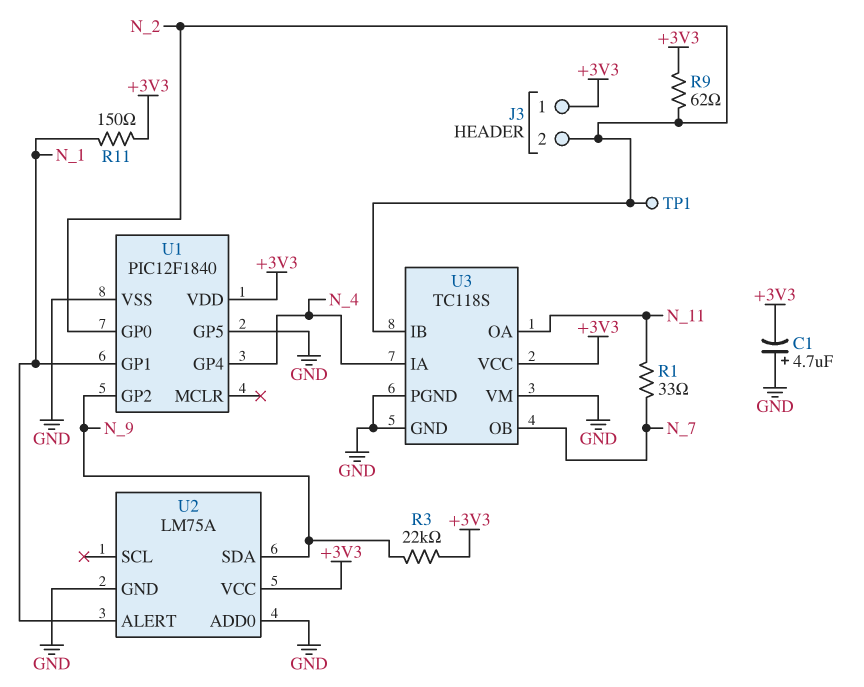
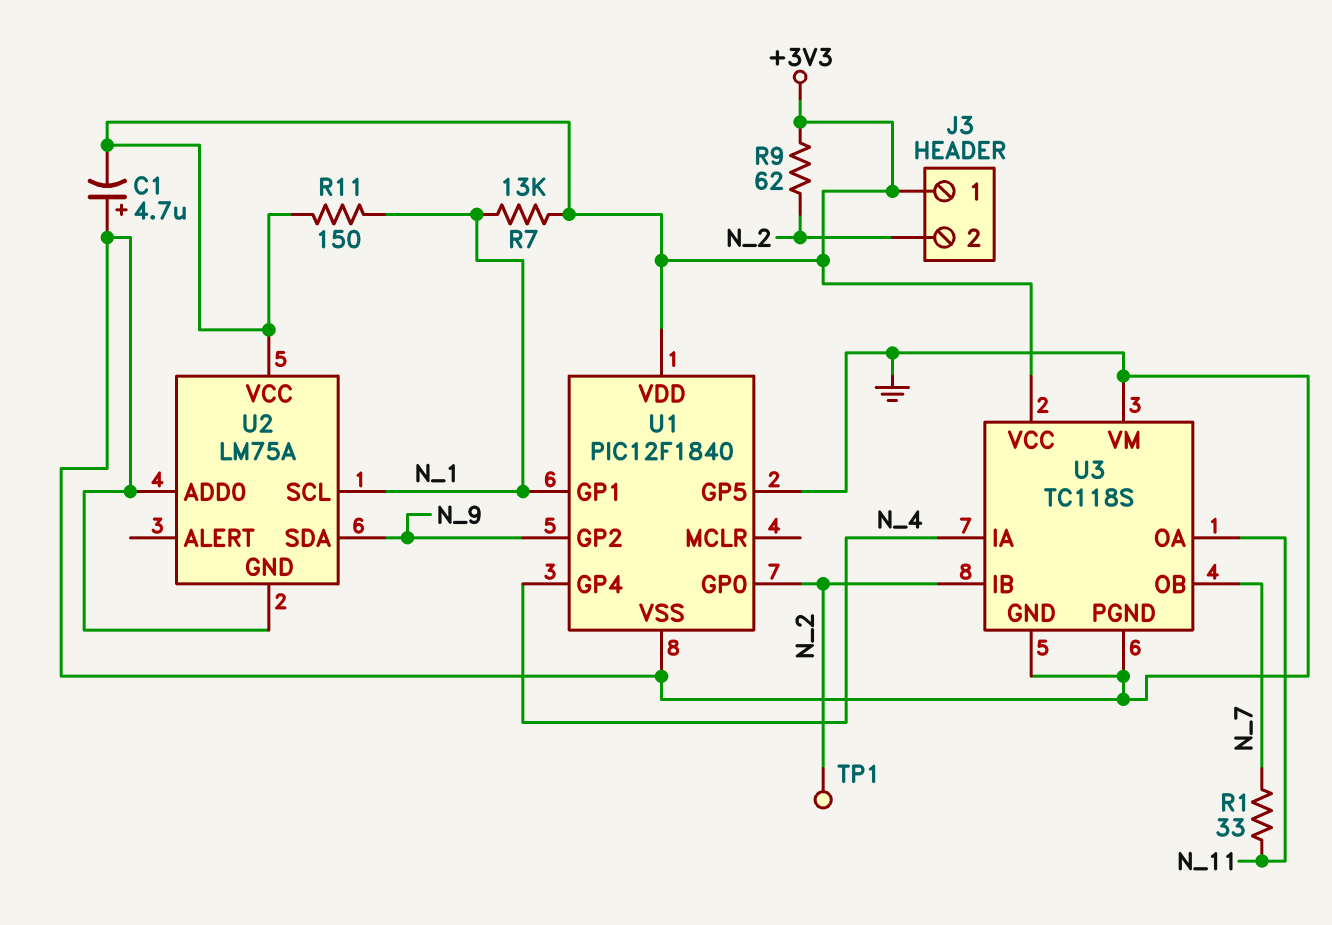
R3: 22k (+3V3, N_9) -> none
R7: none -> 13k (+3V3, N_1)
U2 pin ALERT: N_1 -> none
U2 pin SCL: none -> N_1

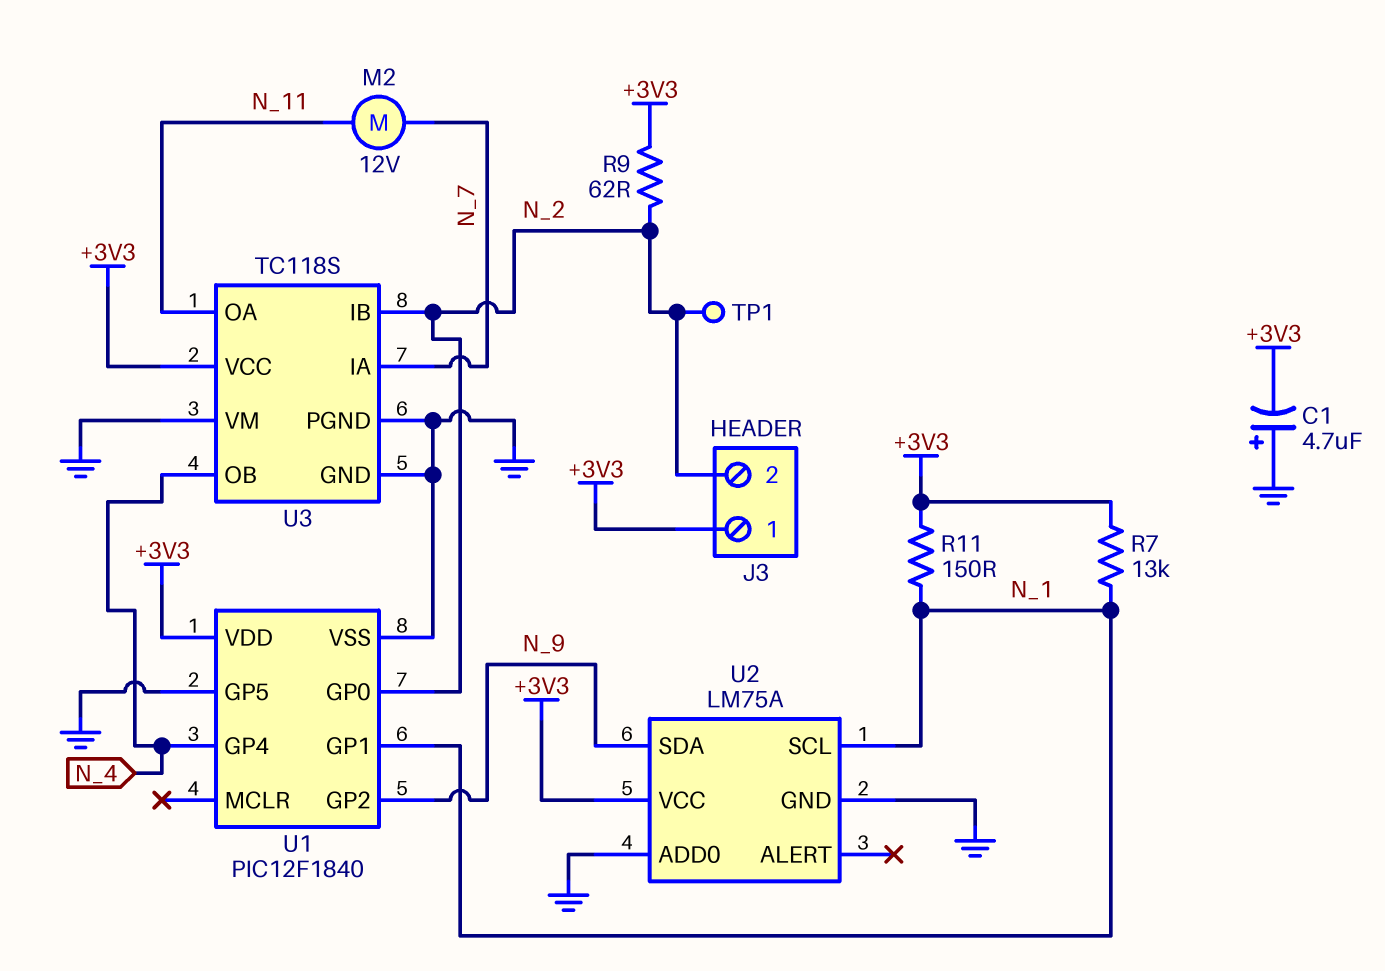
M2: none -> motor 12V (N_7, N_11)
R1: 33 (N_7, N_11) -> none
U3 pin IA: N_4 -> N_7
U3 pin OB: N_7 -> N_4

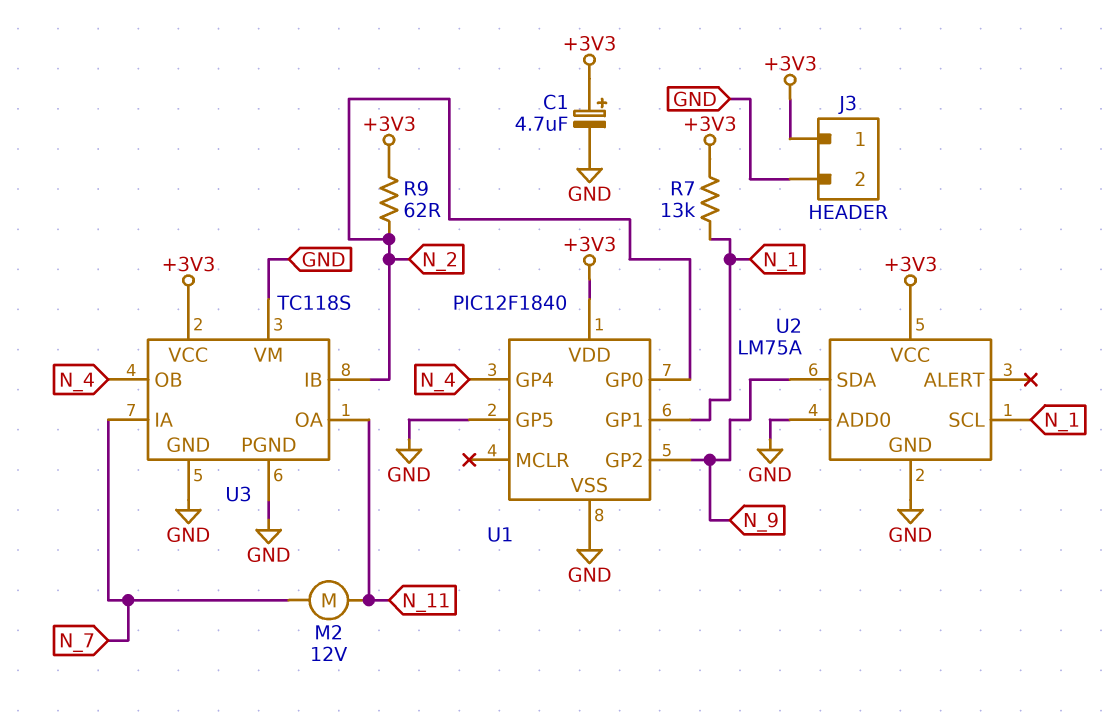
C1: 4.7uF (plus GND, minus +3V3) -> 4.7uF (plus +3V3, minus GND)
J3 pin 2: N_2 -> GND
R11: 150 (+3V3, N_1) -> none
TP1: test point (N_2) -> none

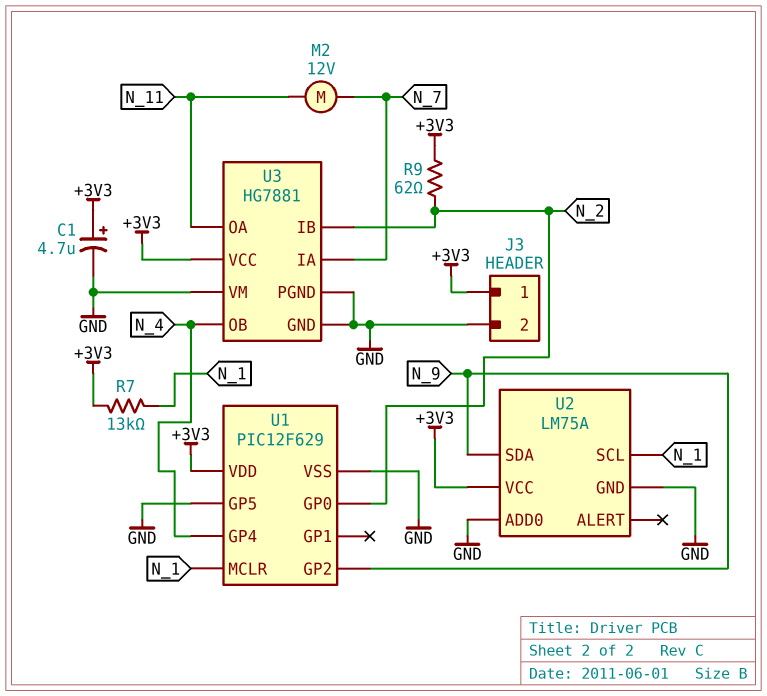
U1: PIC12F1840 -> PIC12F629
U1 pin GP1: N_1 -> none
U1 pin MCLR: none -> N_1
U3: TC118S -> HG7881

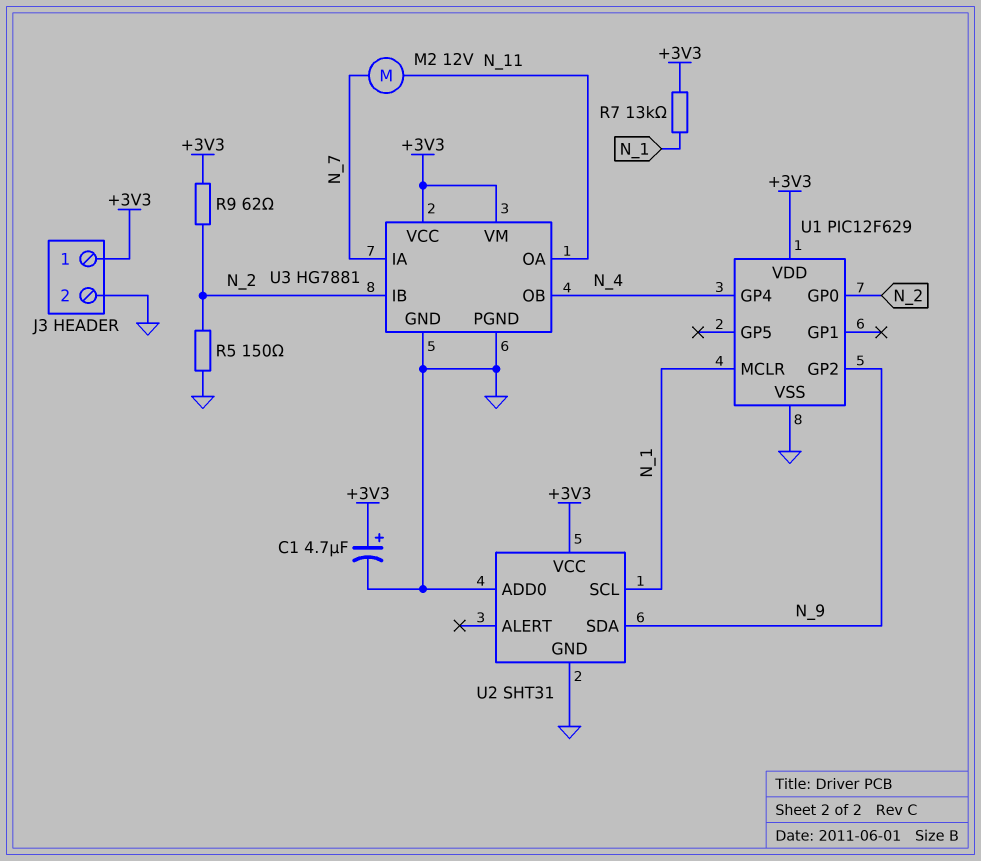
R5: none -> 150 (GND, N_2)
U1 pin GP5: GND -> none
U2: LM75A -> SHT31
U3 pin VM: GND -> +3V3

